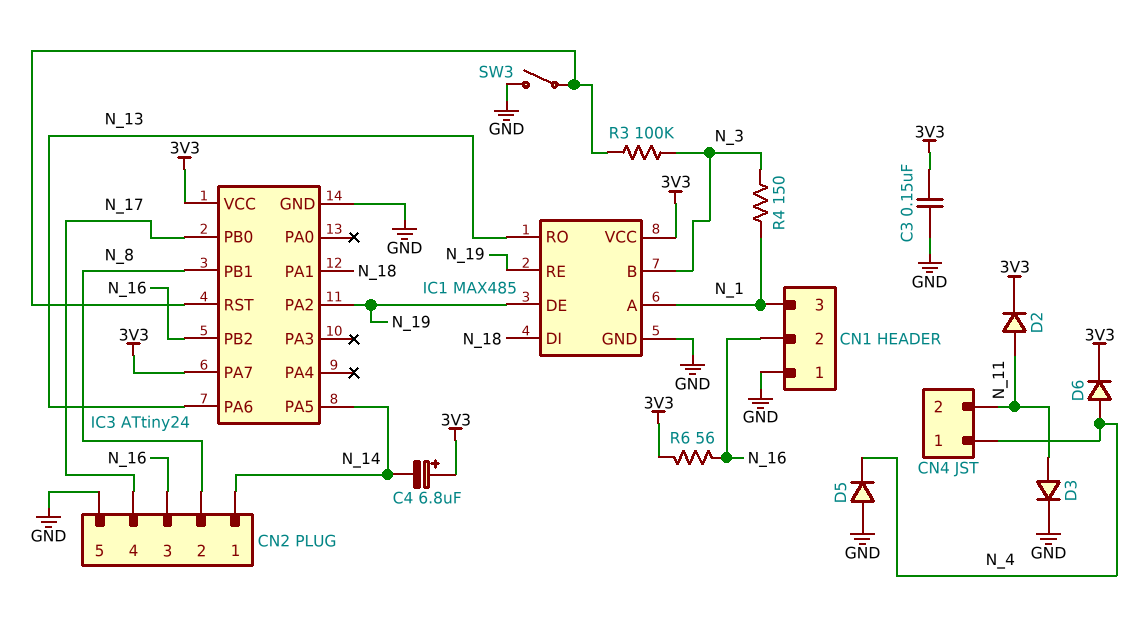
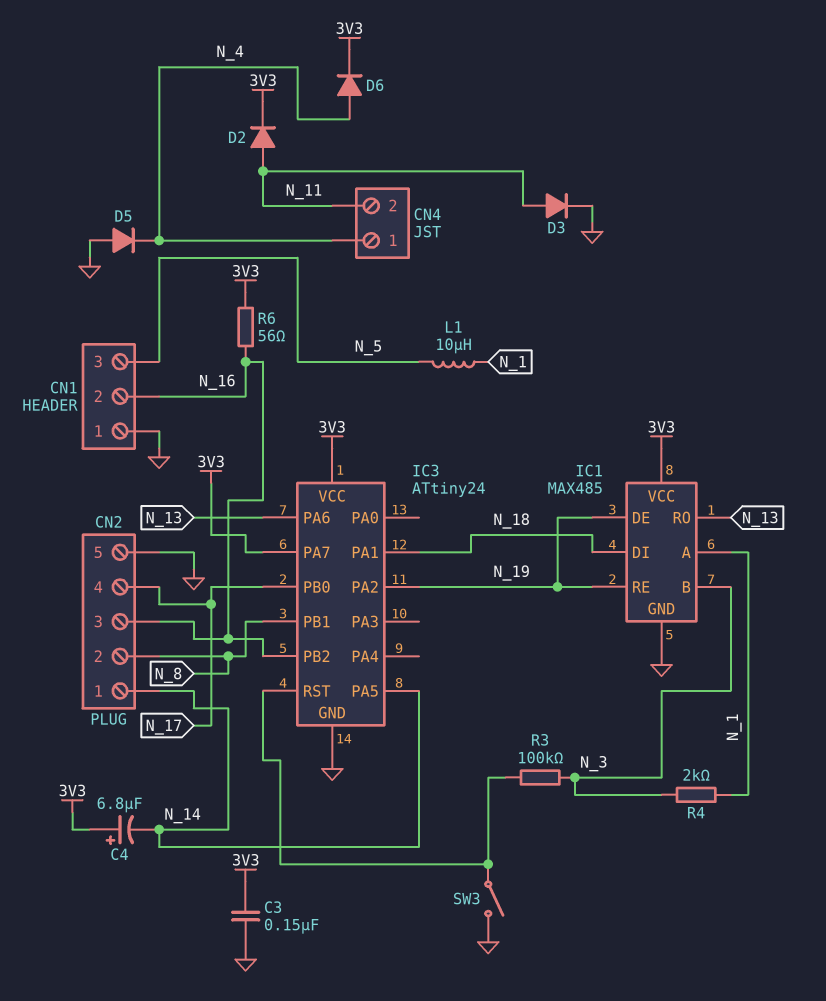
CN1 pin 3: N_1 -> N_5
L1: none -> 10uH (N_1, N_5)
R4: 150 (N_1, N_3) -> 2k (N_1, N_3)

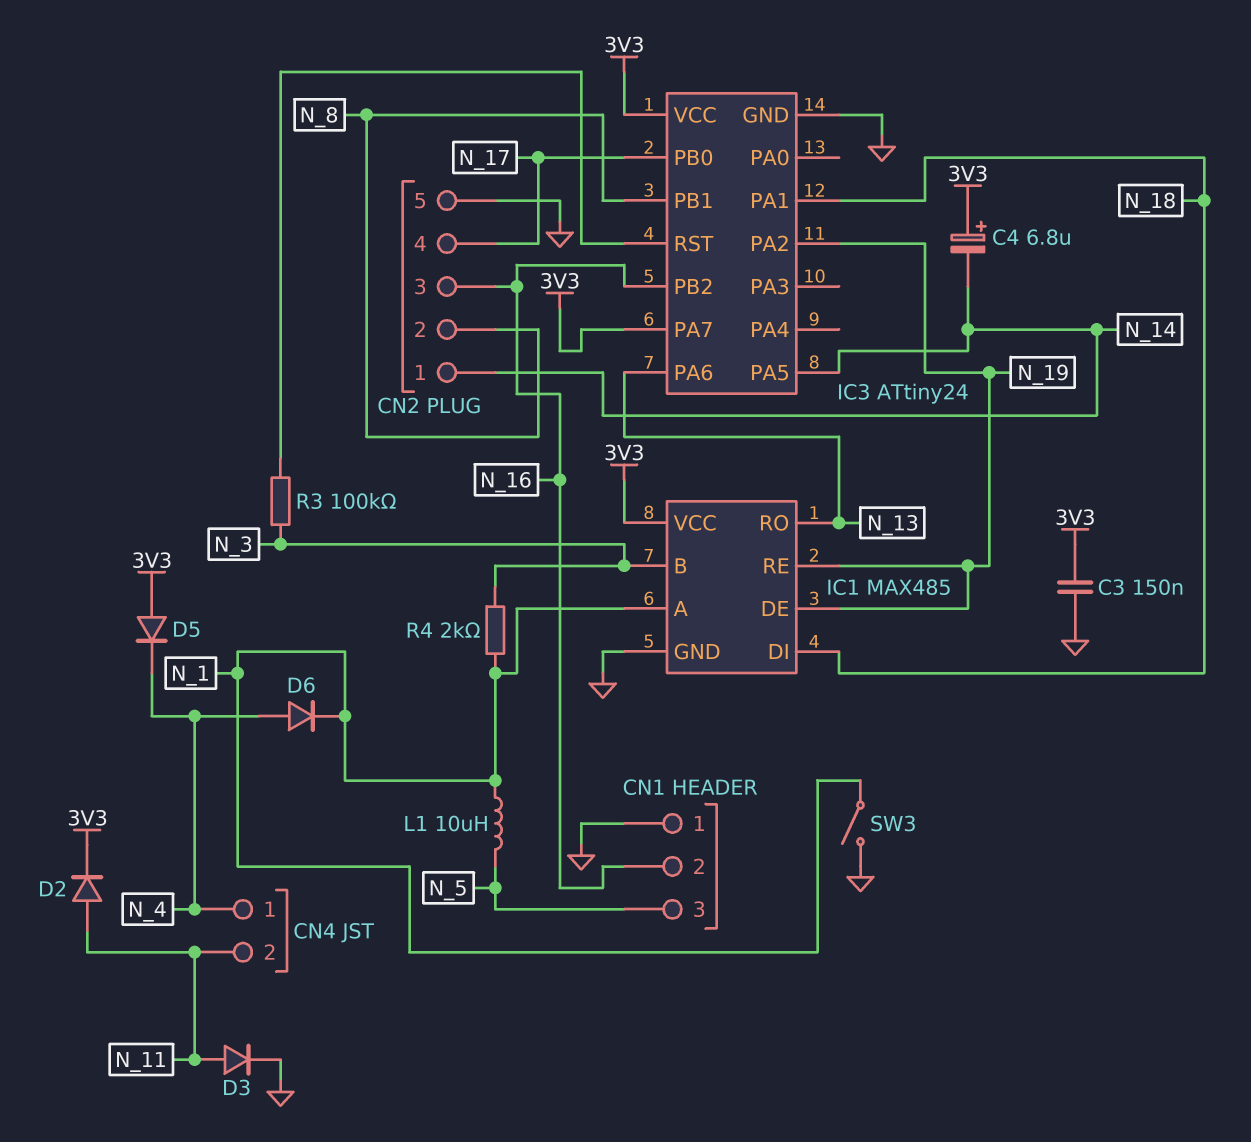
D5: diode (A GND, K N_4) -> diode (A 3V3, K N_4)
D6: diode (A N_4, K 3V3) -> diode (A N_4, K N_1)
R6: 56 (3V3, N_16) -> none
SW3: switch (GND, IC3/RST) -> switch (GND, N_1)

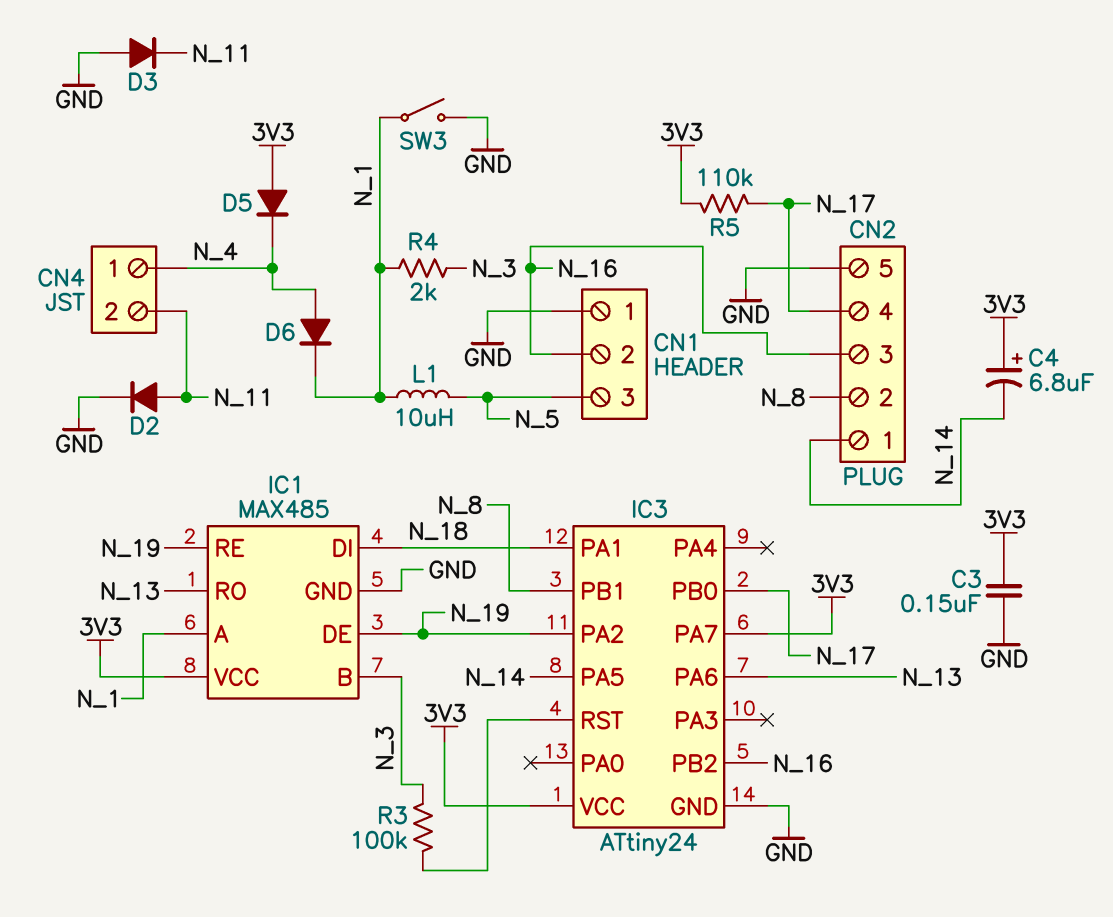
D2: diode (A N_11, K 3V3) -> diode (A N_11, K GND)
D3: diode (A N_11, K GND) -> diode (A GND, K N_11)
R5: none -> 110k (3V3, N_17)

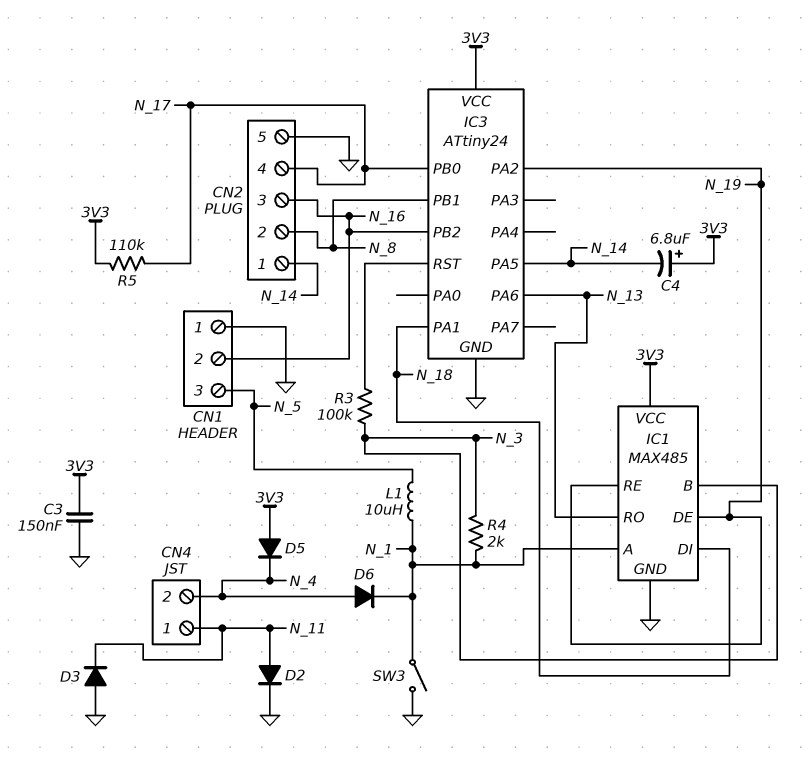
CN4 pin 1: N_4 -> N_11
CN4 pin 2: N_11 -> N_4
IC3 pin PA7: 3V3 -> none

